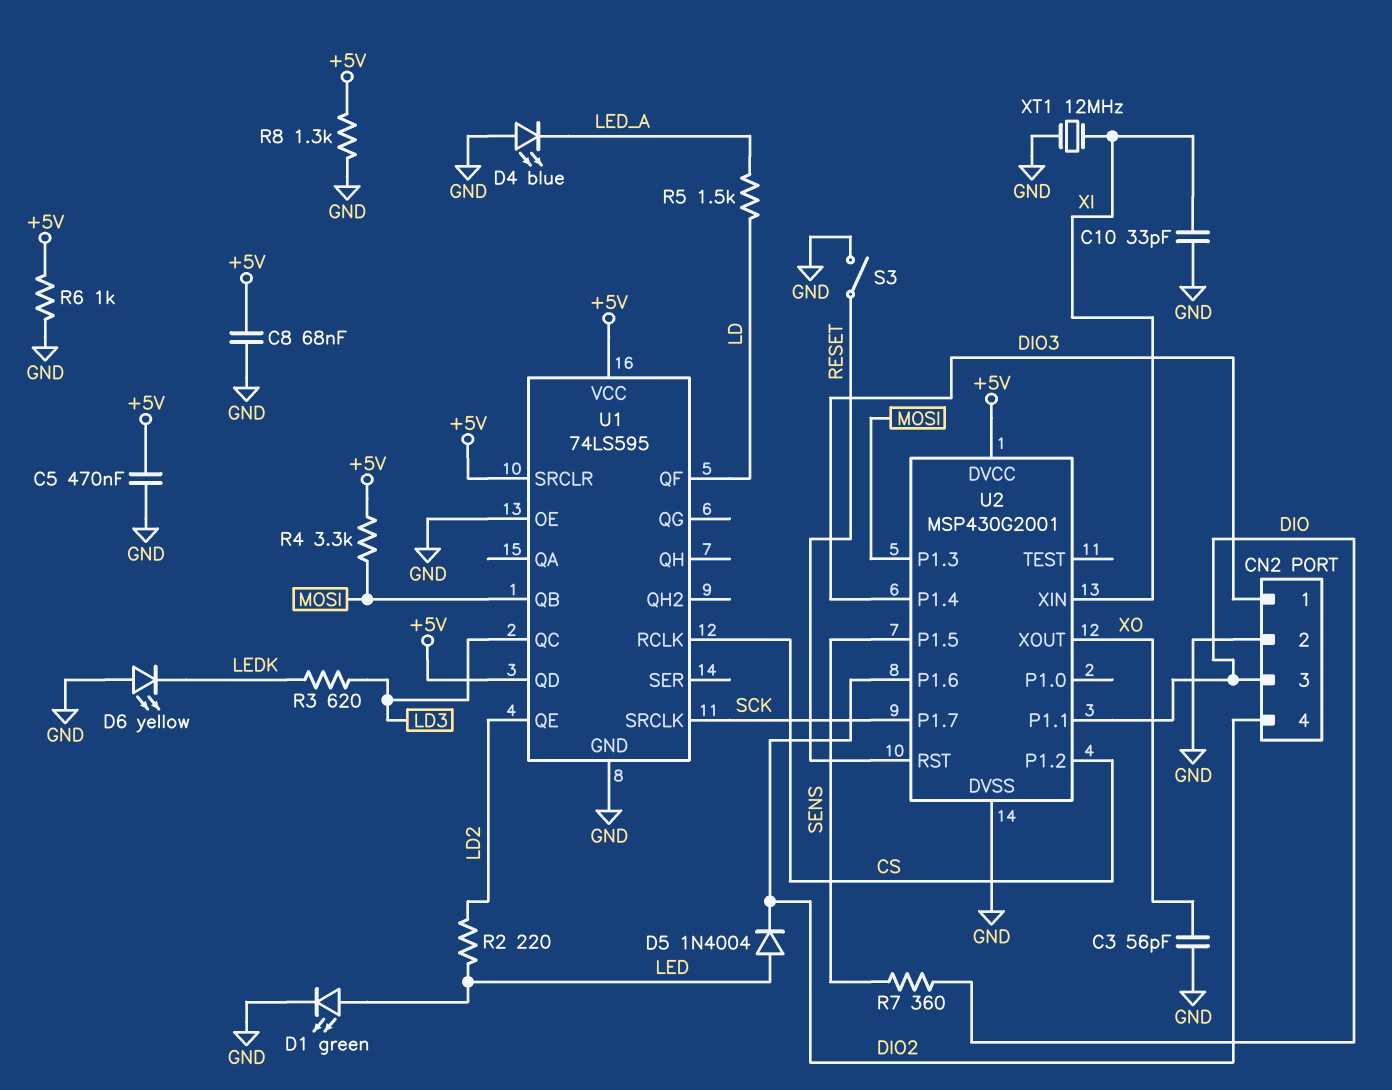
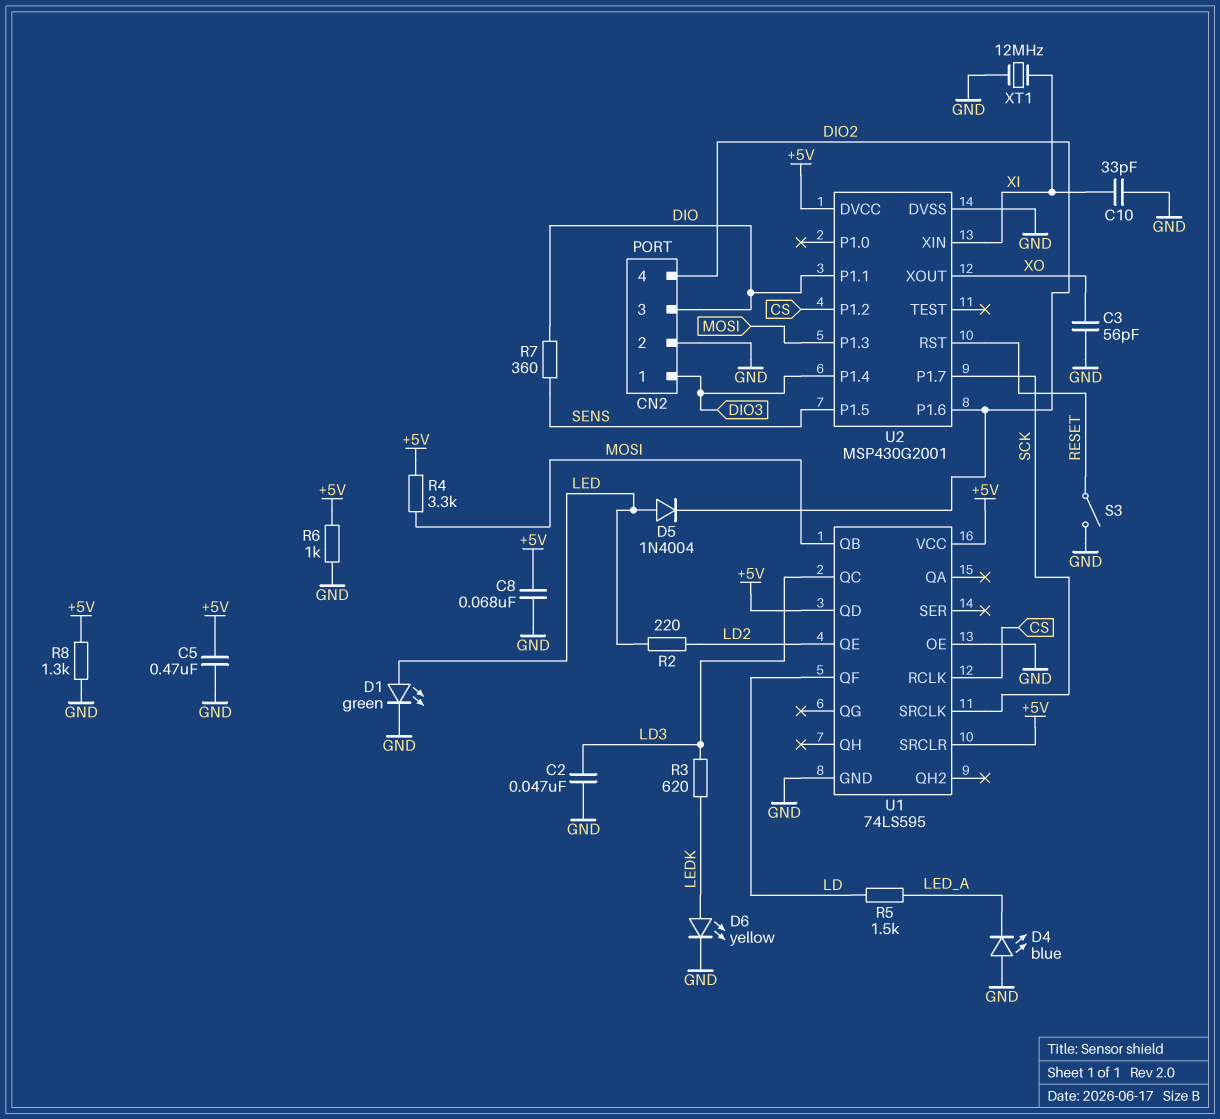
C2: none -> 47nF (GND, LD3)
D6: LED yellow (A GND, K LEDK) -> LED yellow (A LEDK, K GND)

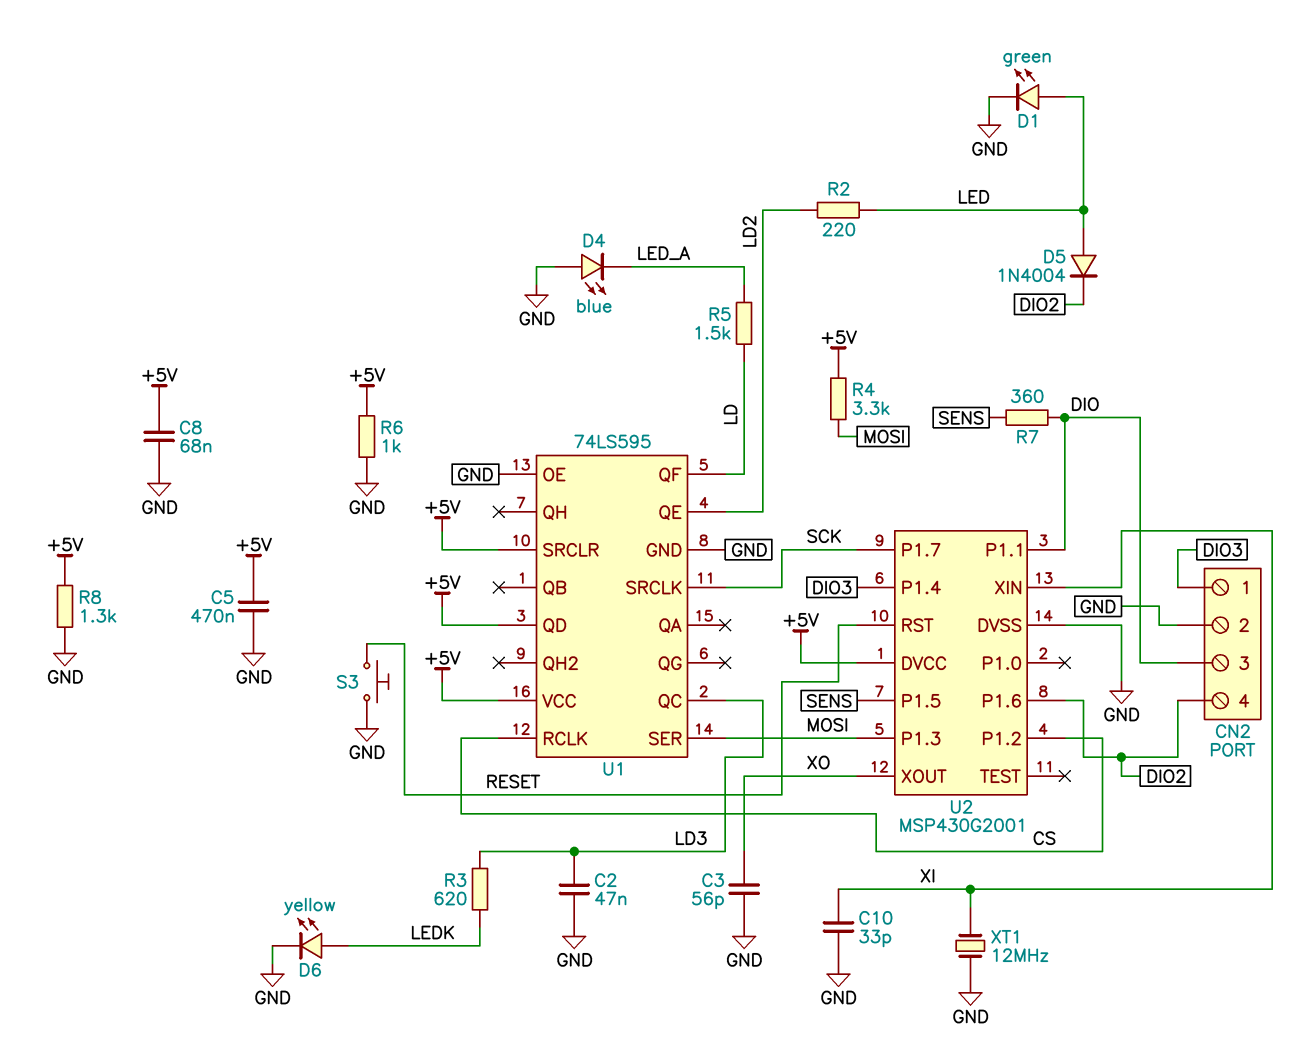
S3: switch (GND, RESET) -> button (GND, RESET)
U1 pin QB: MOSI -> none
U1 pin SER: none -> MOSI

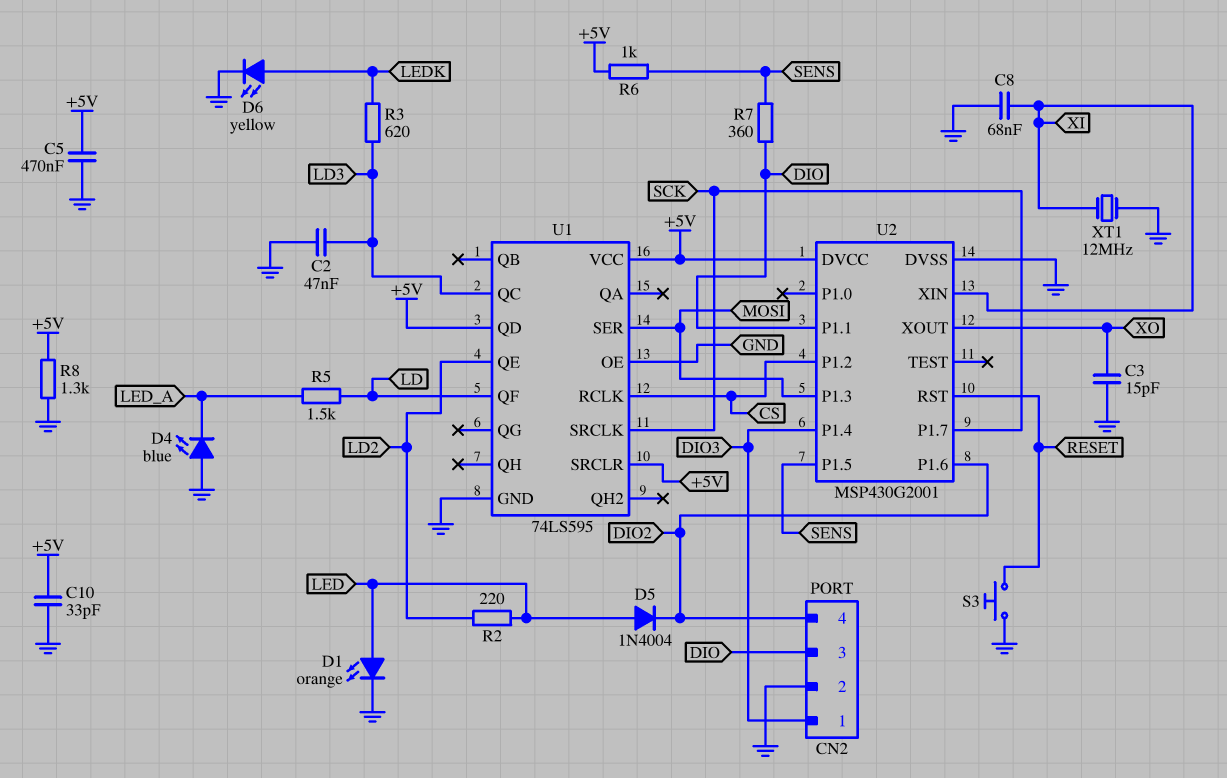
C3: 56pF (GND, XO) -> 15pF (GND, XO)
C8: 68nF (+5V, GND) -> 68nF (GND, XI)
C10: 33pF (GND, XI) -> 33pF (+5V, GND)
D1: LED green (A LED, K GND) -> LED orange (A LED, K GND)
R4: 3.3k (+5V, MOSI) -> none
R6: 1k (+5V, GND) -> 1k (+5V, SENS)

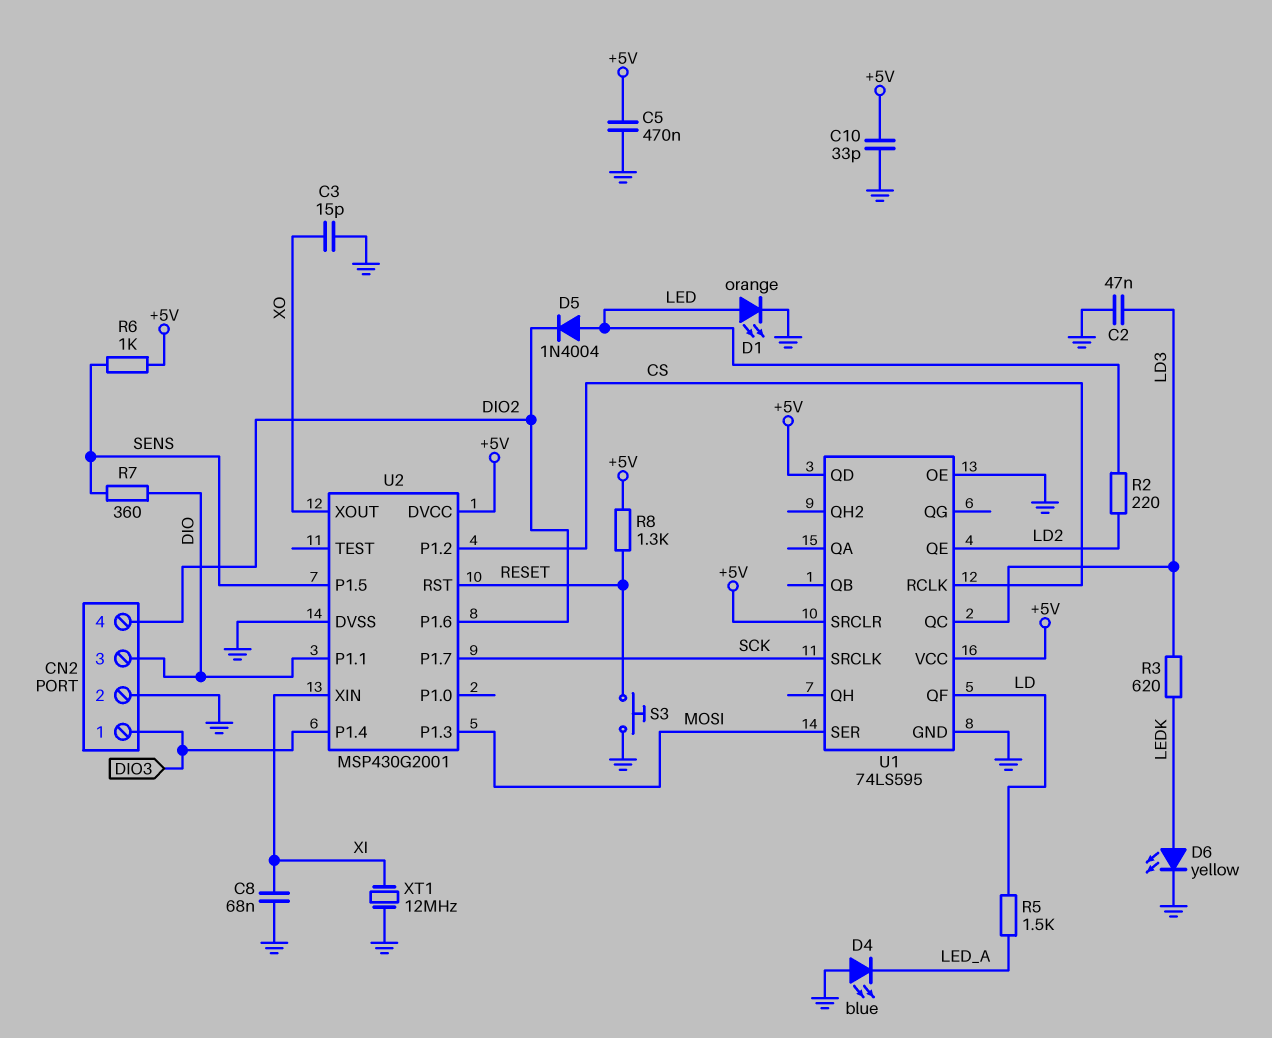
R8: 1.3k (+5V, GND) -> 1.3k (+5V, RESET)

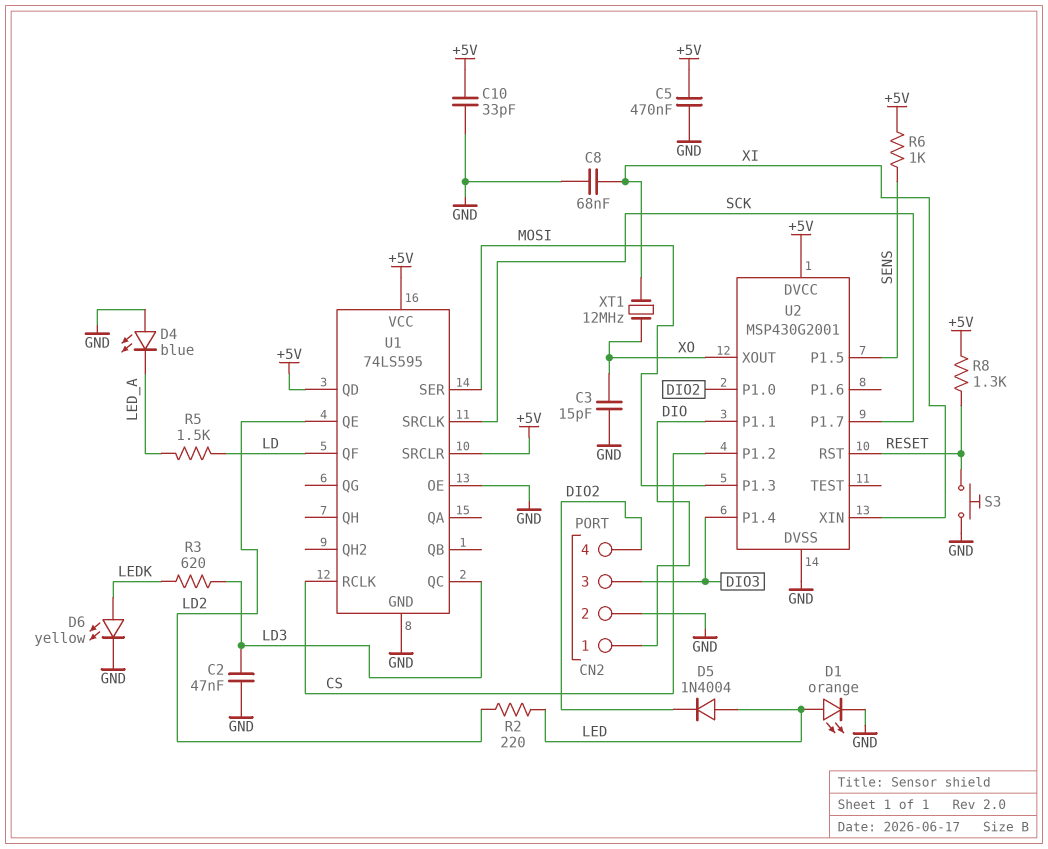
CN2 pin 1: DIO3 -> DIO
CN2 pin 3: DIO -> DIO3
R7: 360 (DIO, SENS) -> none
U2 pin P1.0: none -> DIO2
U2 pin P1.6: DIO2 -> none
XT1: 12MHz (GND, XI) -> 12MHz (XI, XO)

